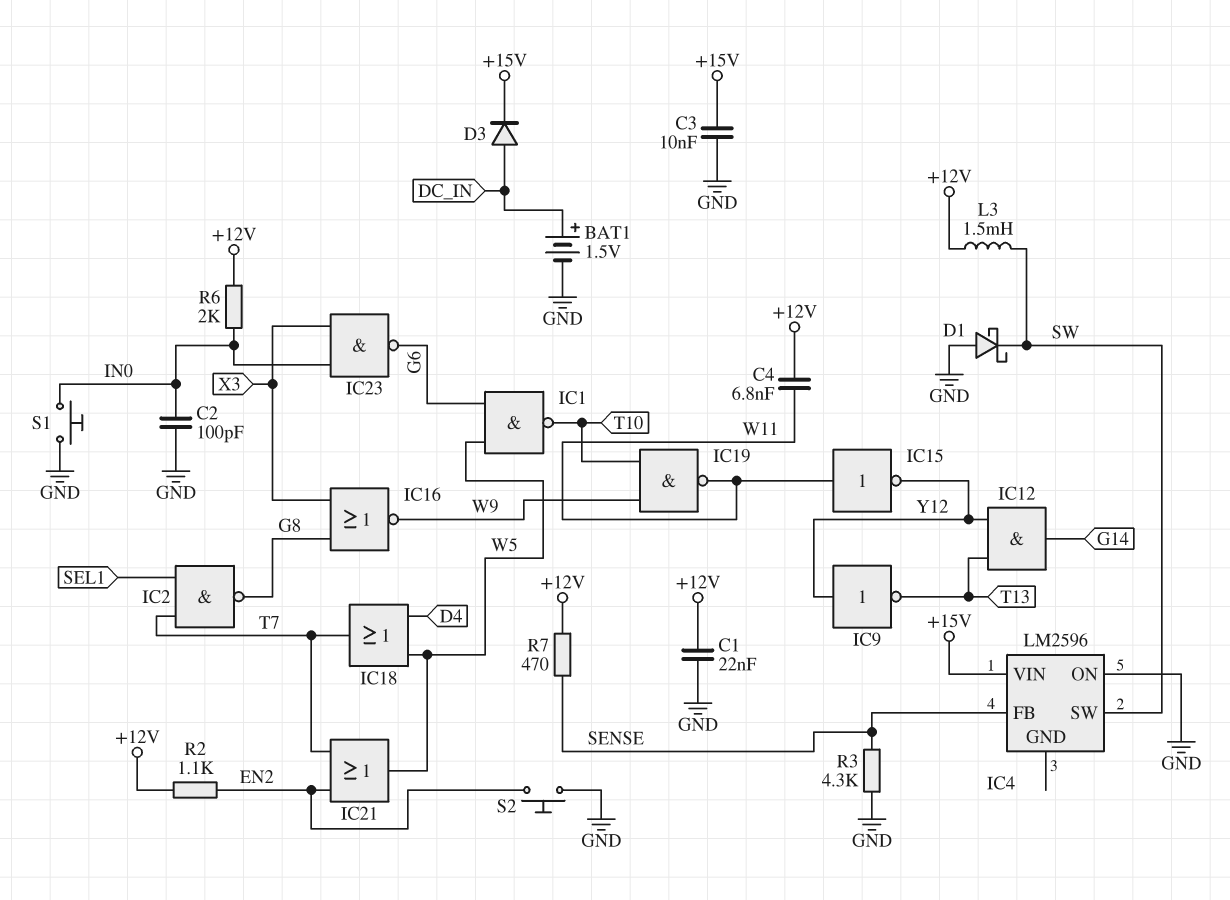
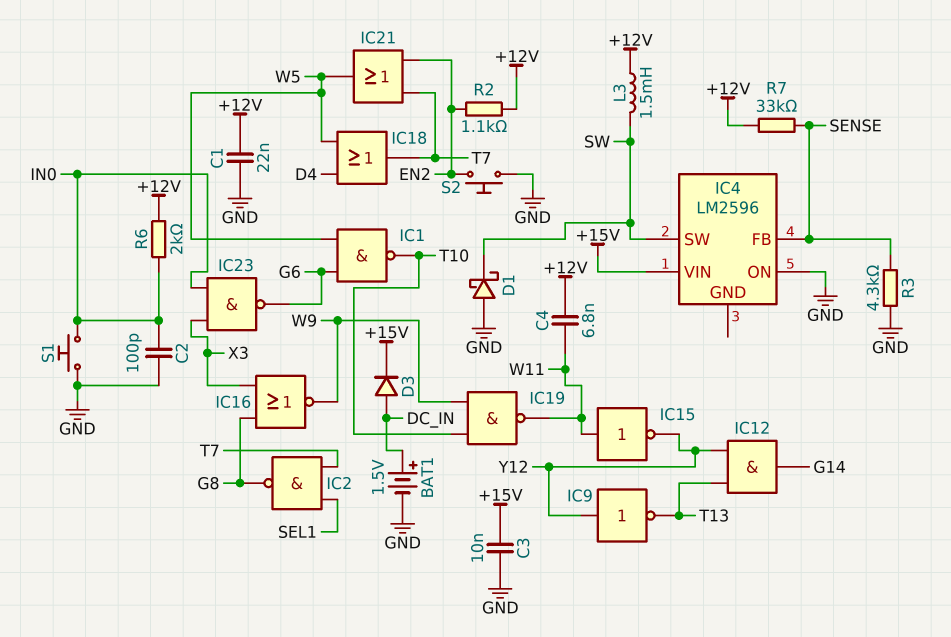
R7: 470 (+12V, SENSE) -> 33k (+12V, SENSE)

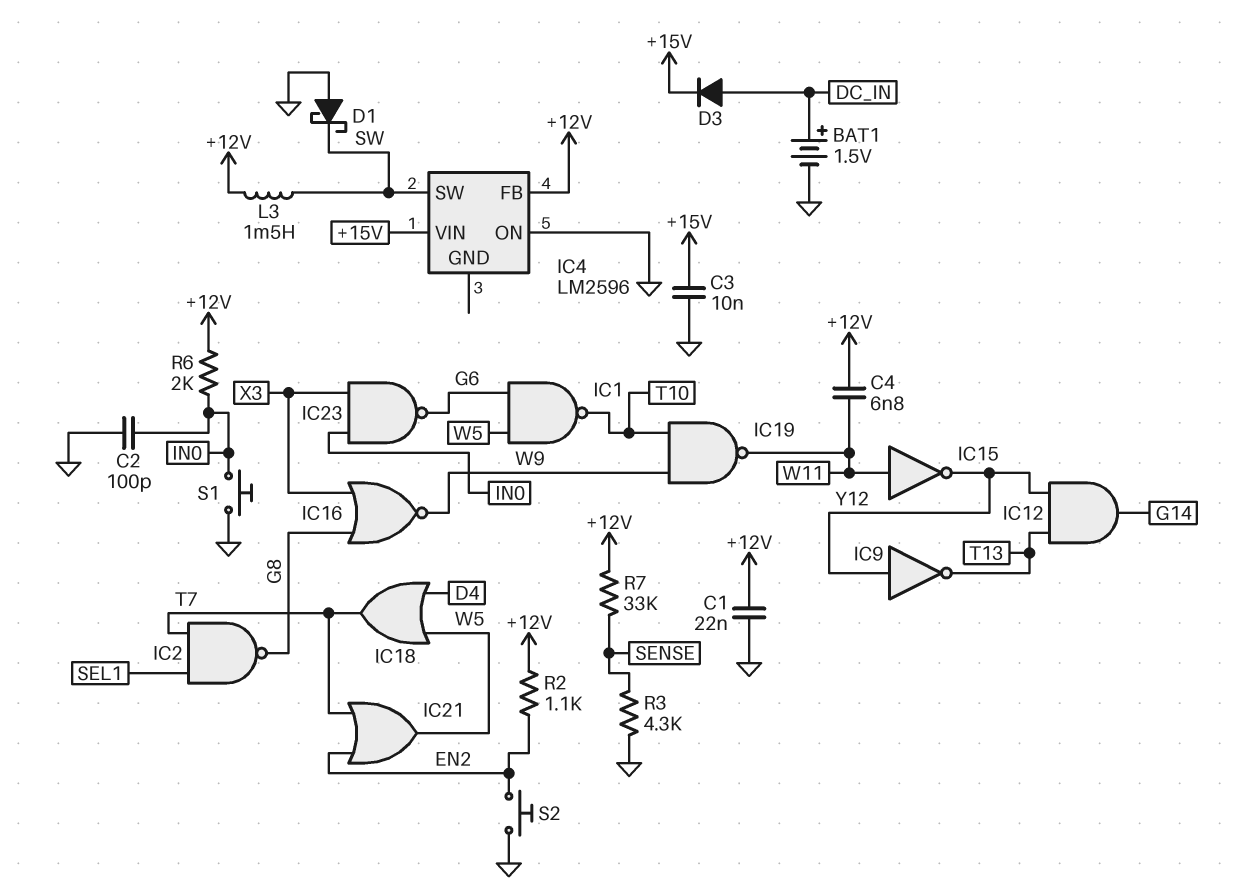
IC4 pin FB: SENSE -> +12V

